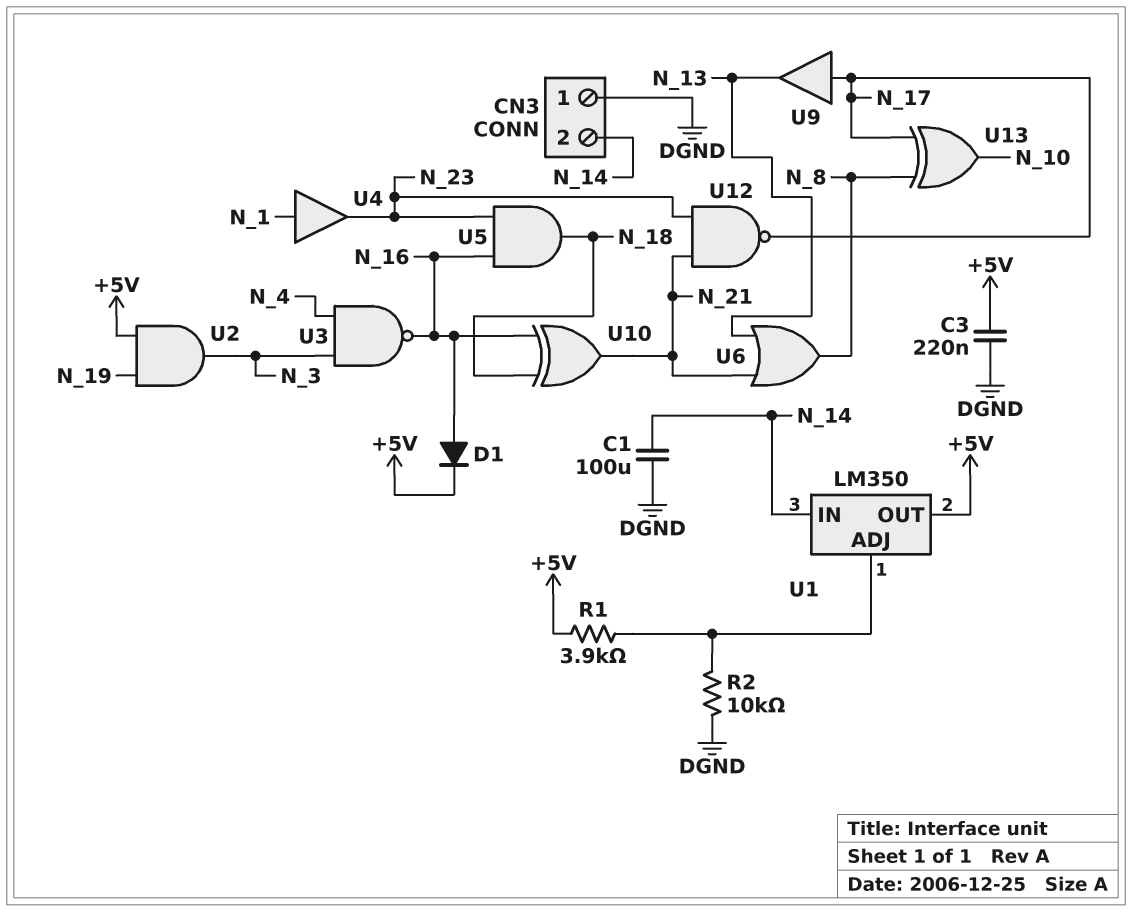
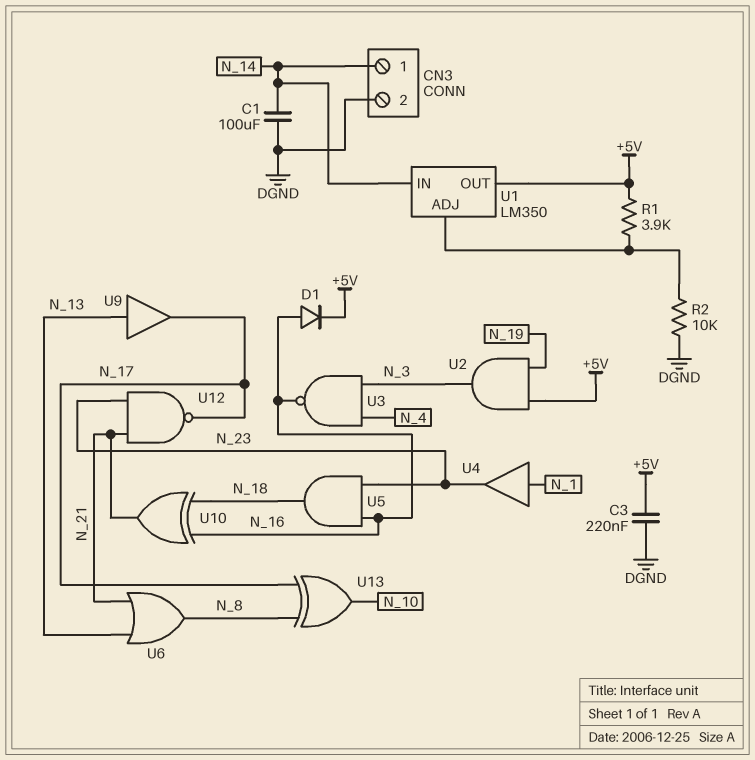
CN3 pin 1: DGND -> N_14
CN3 pin 2: N_14 -> DGND
U9: buffer (in N_17, out N_13) -> buffer (in N_13, out N_17)

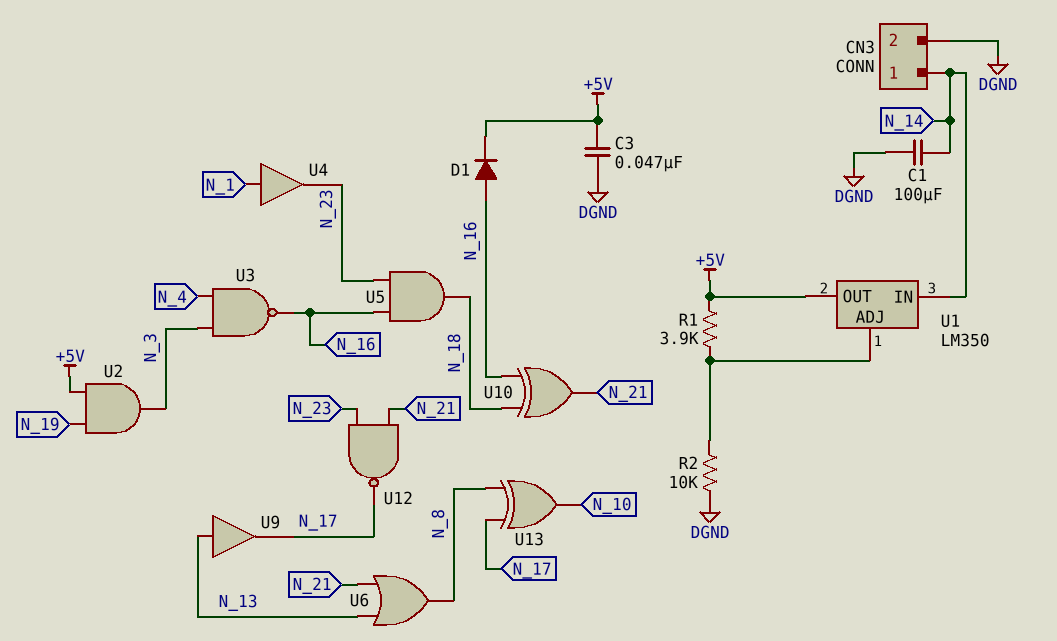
C3: 220nF (+5V, DGND) -> 47nF (+5V, DGND)

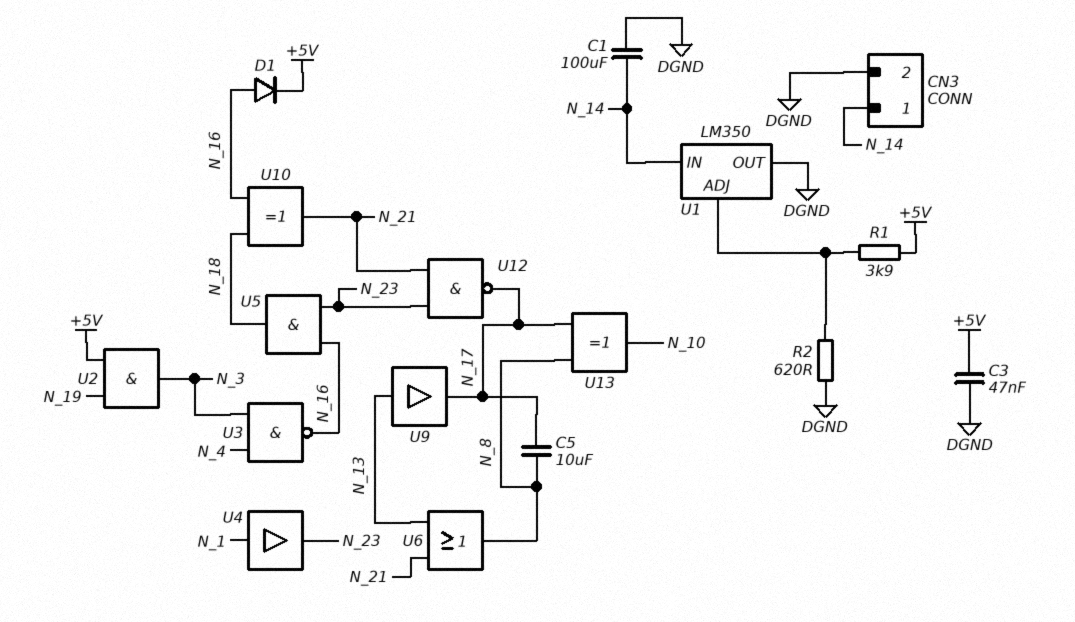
C5: none -> 10uF (N_8, N_17)
R2: 10k (DGND, U1/ADJ) -> 620 (DGND, U1/ADJ)
U1 pin OUT: +5V -> DGND

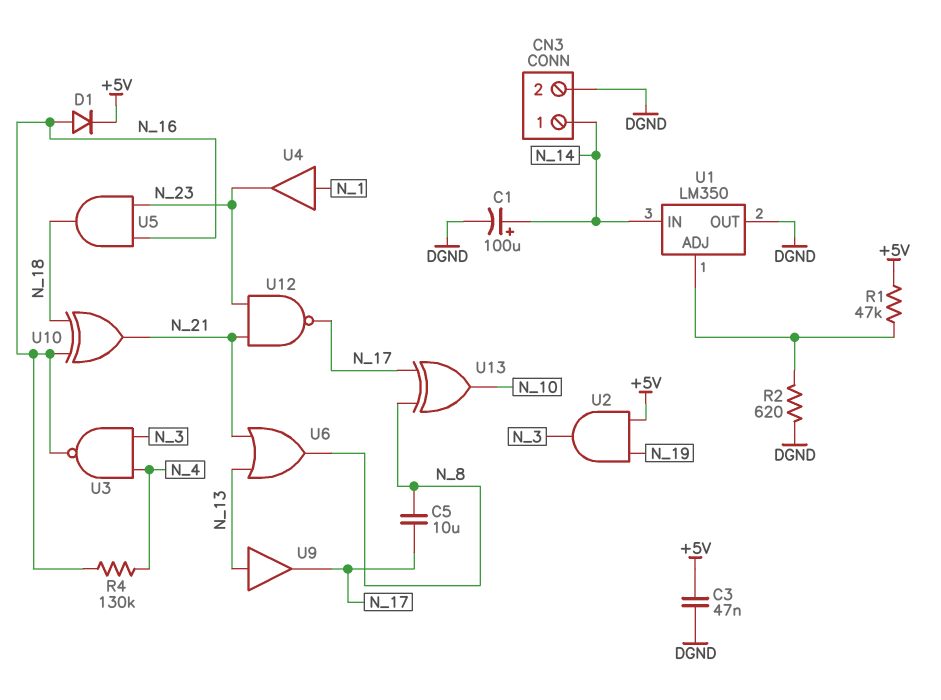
C1: 100uF (DGND, N_14) -> 100uF (plus N_14, minus DGND)
R1: 3.9k (+5V, U1/ADJ) -> 47k (+5V, U1/ADJ)
R4: none -> 130k (N_4, N_16)

